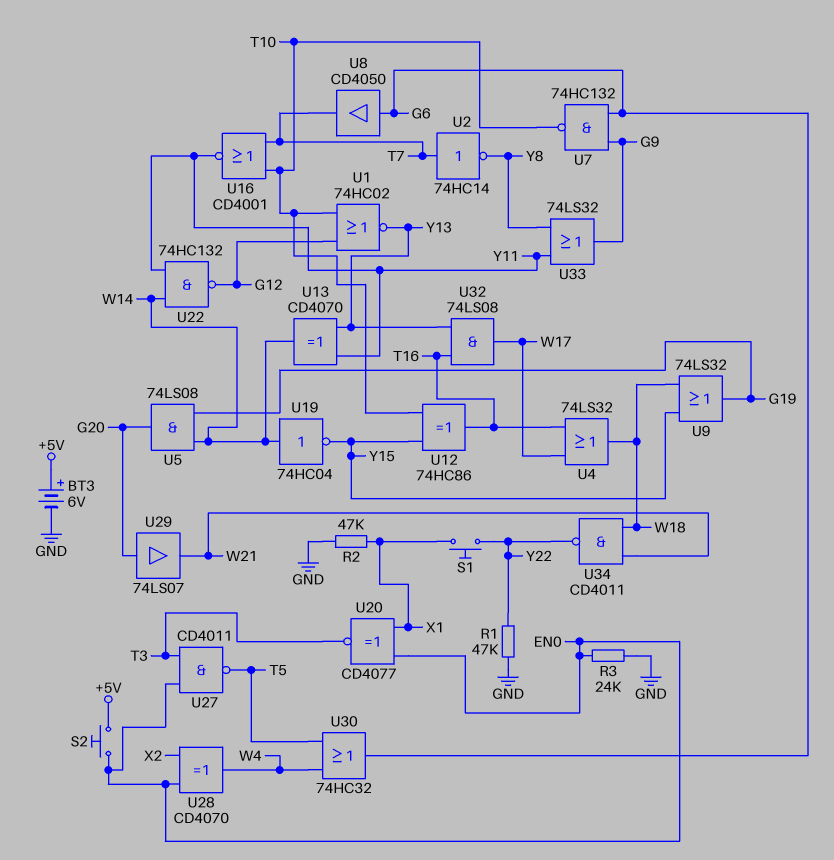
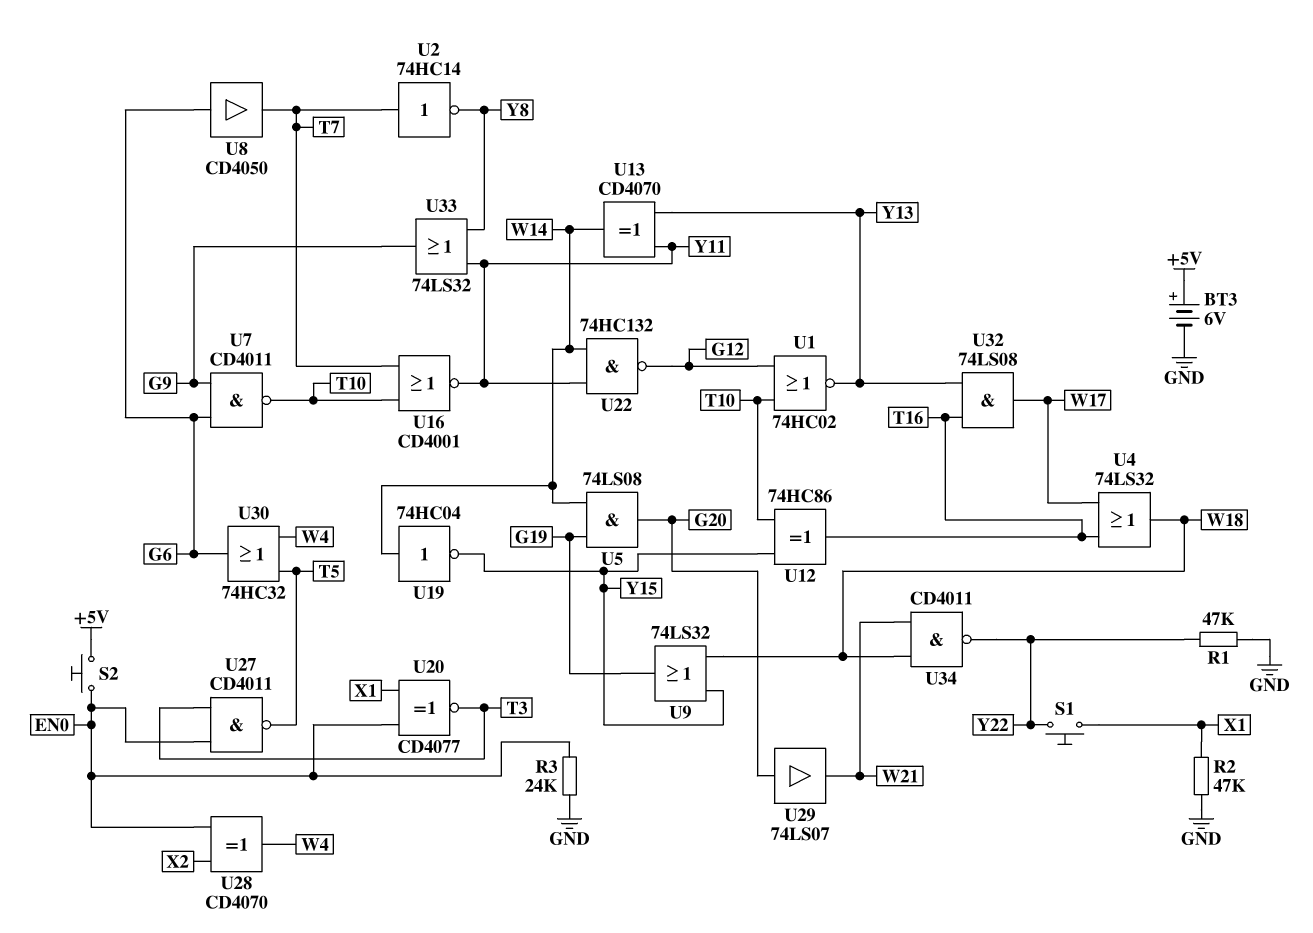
U7: NAND 74HC132 (in G6, in G9, out T10) -> NAND CD4011 (in G6, in G9, out T10)

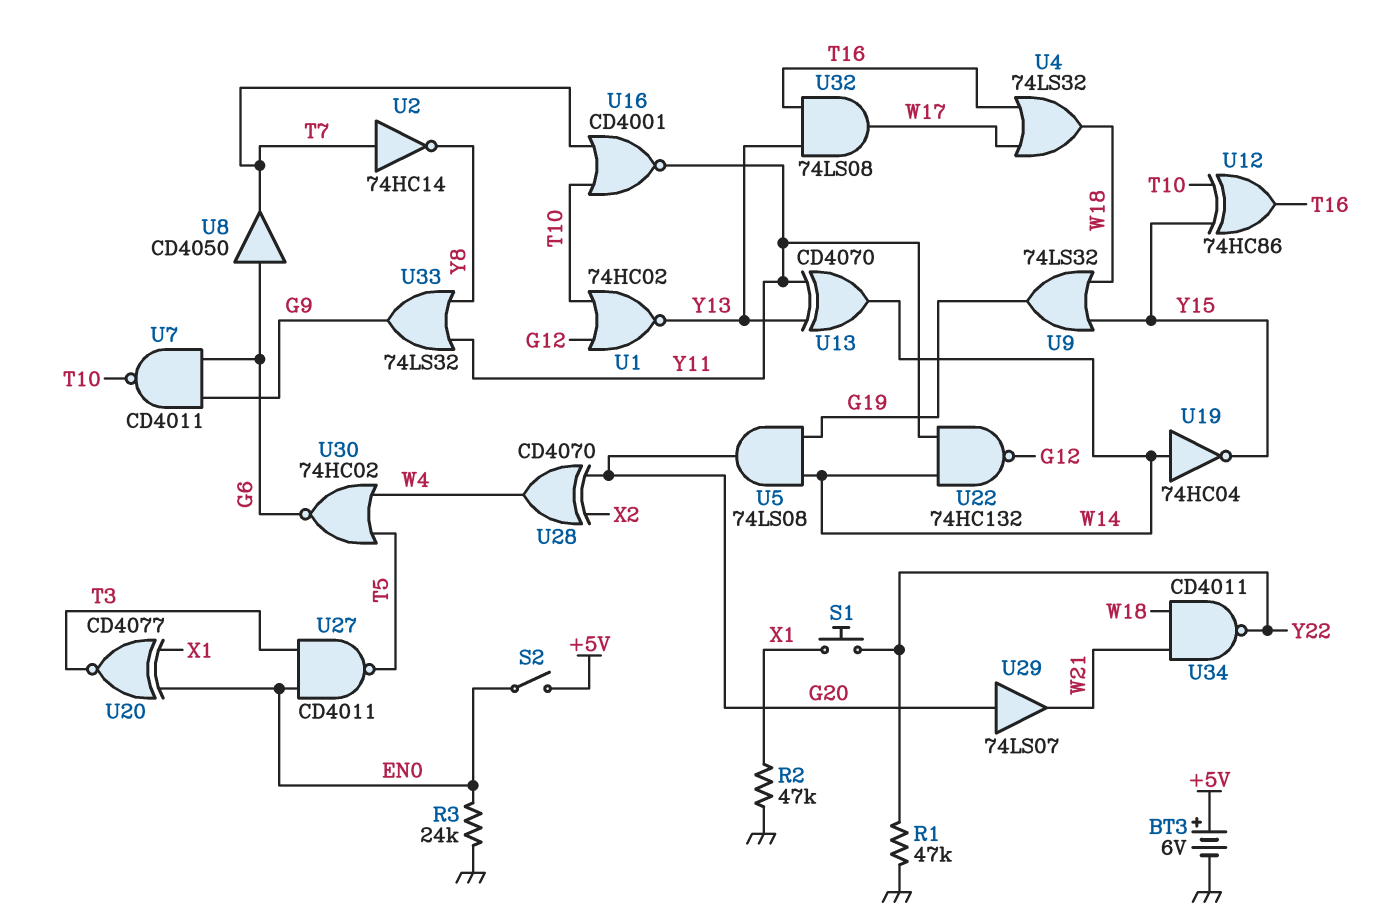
S2: button (+5V, EN0) -> switch (+5V, EN0)
U28: XOR CD4070 (in EN0, in X2, out W4) -> XOR CD4070 (in G20, in X2, out W4)
U30: OR 74HC32 (in T5, in W4, out G6) -> NOR 74HC02 (in T5, in W4, out G6)

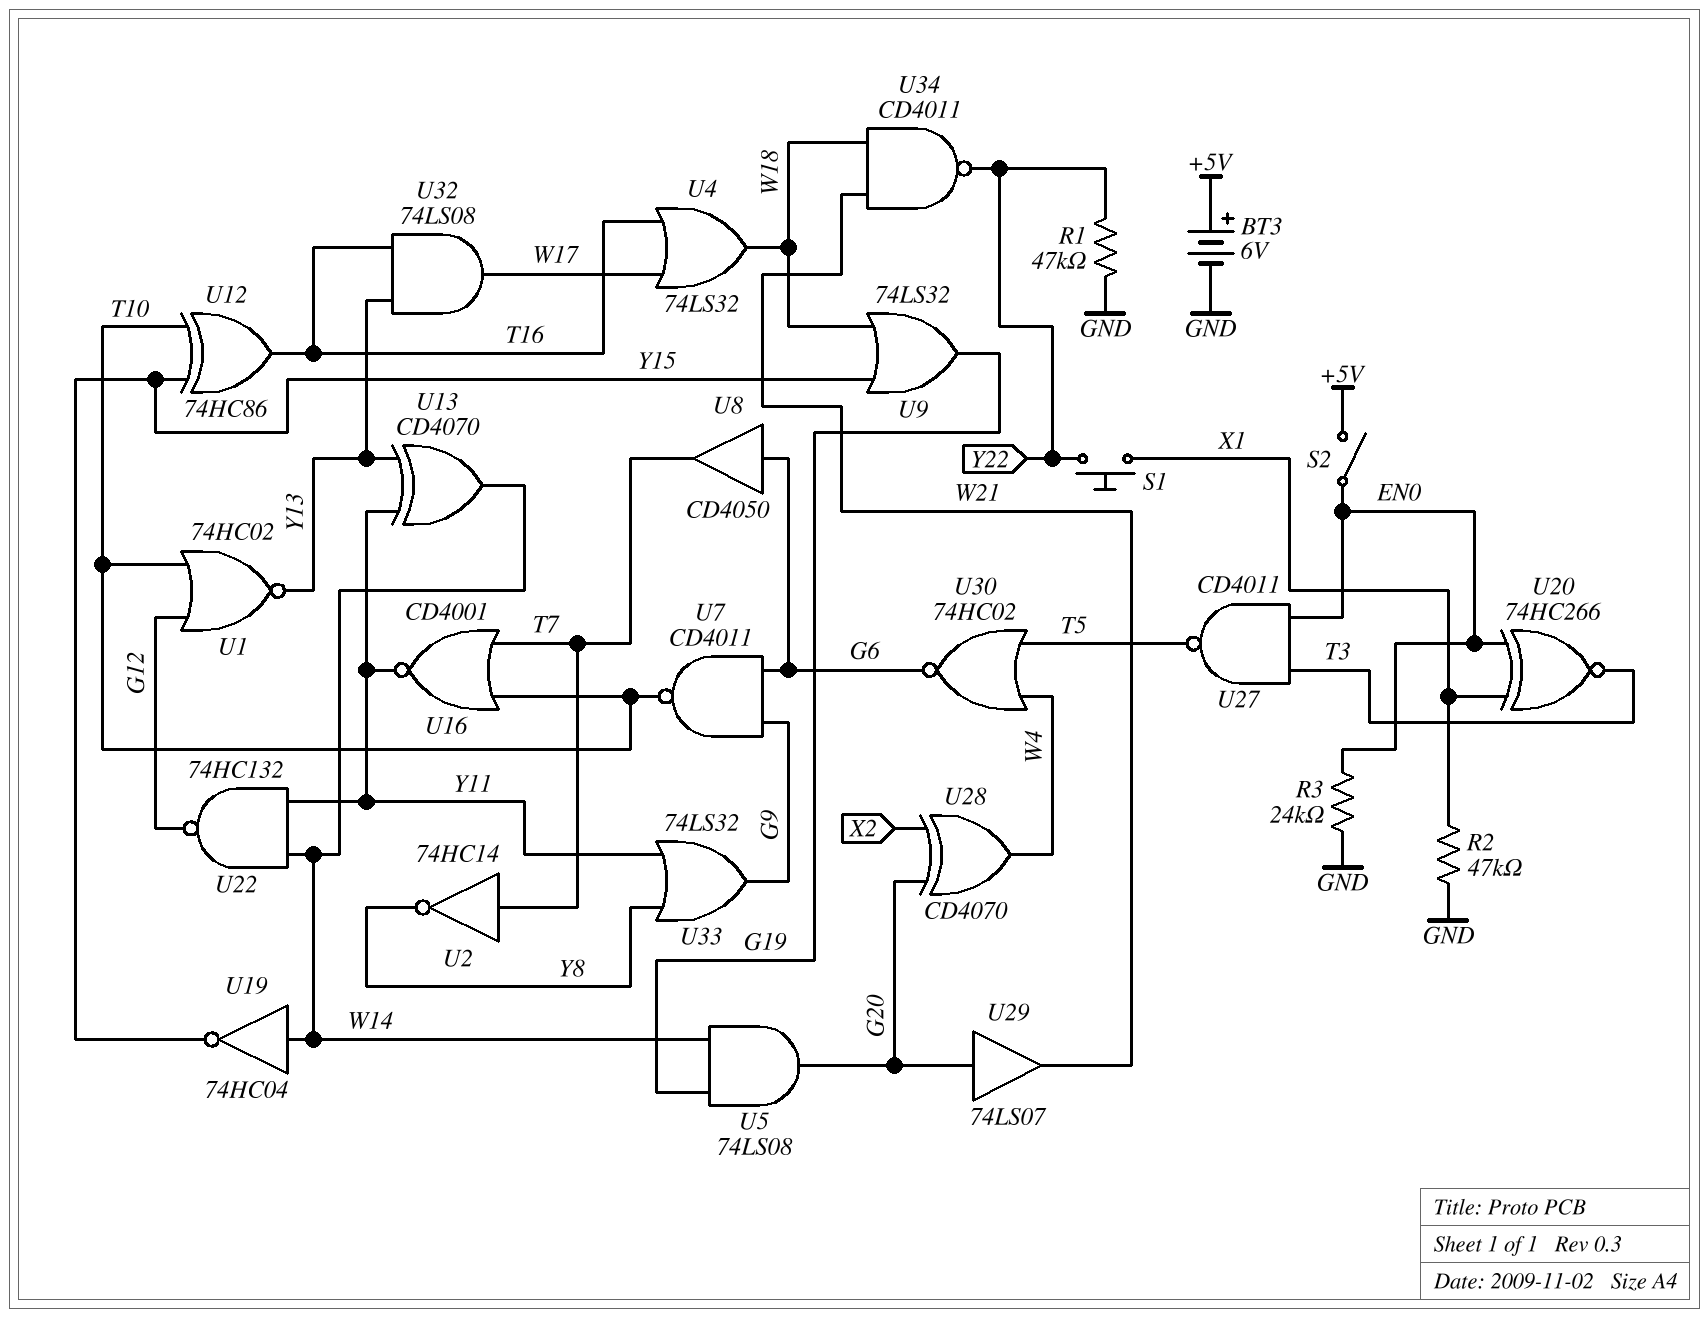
U20: XNOR CD4077 (in EN0, in X1, out T3) -> XNOR 74HC266 (in EN0, in X1, out T3)

